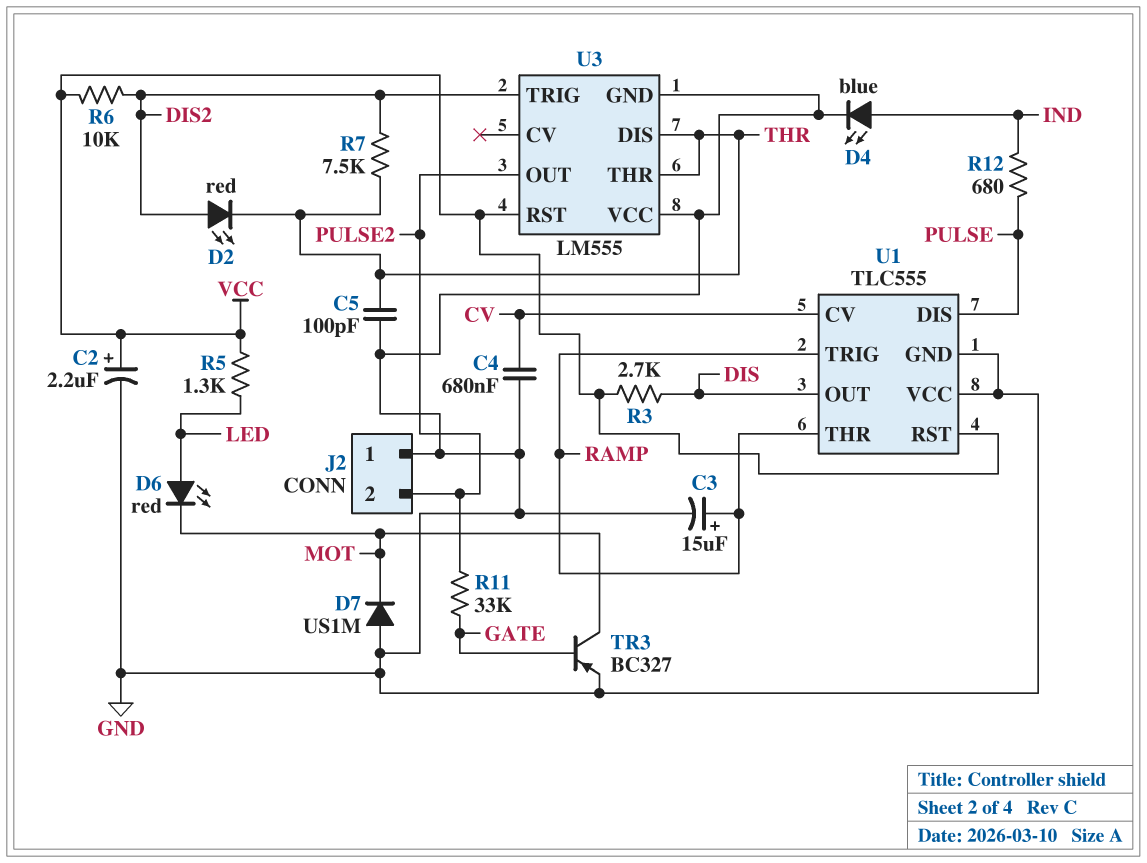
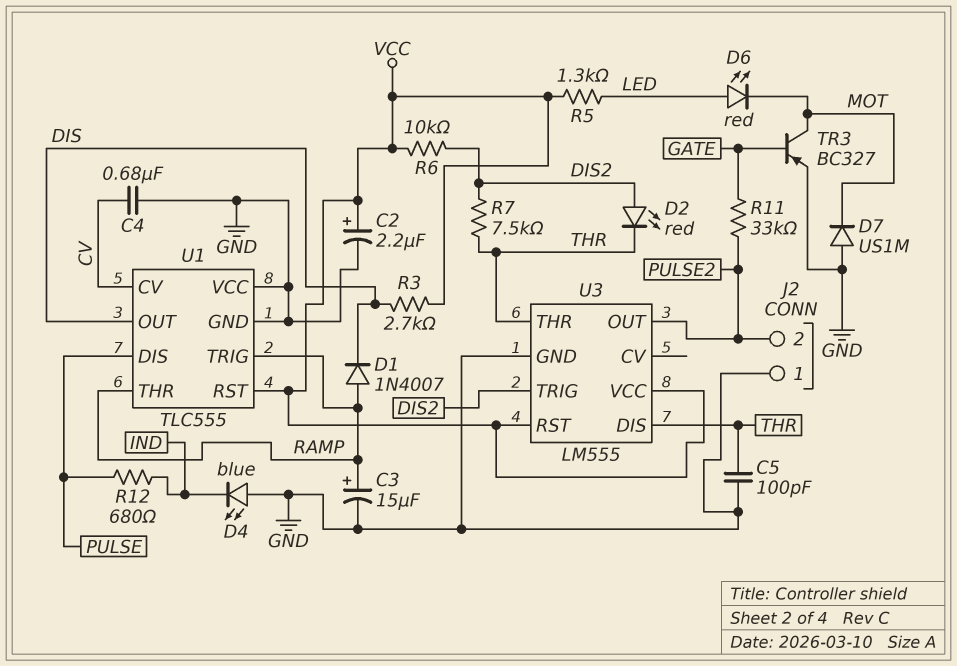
D1: none -> diode 1N4007 (A RAMP, K DIS)
D4: LED blue (A IND, K GND) -> LED blue (A GND, K IND)
U3 pin VCC: GND -> VCC

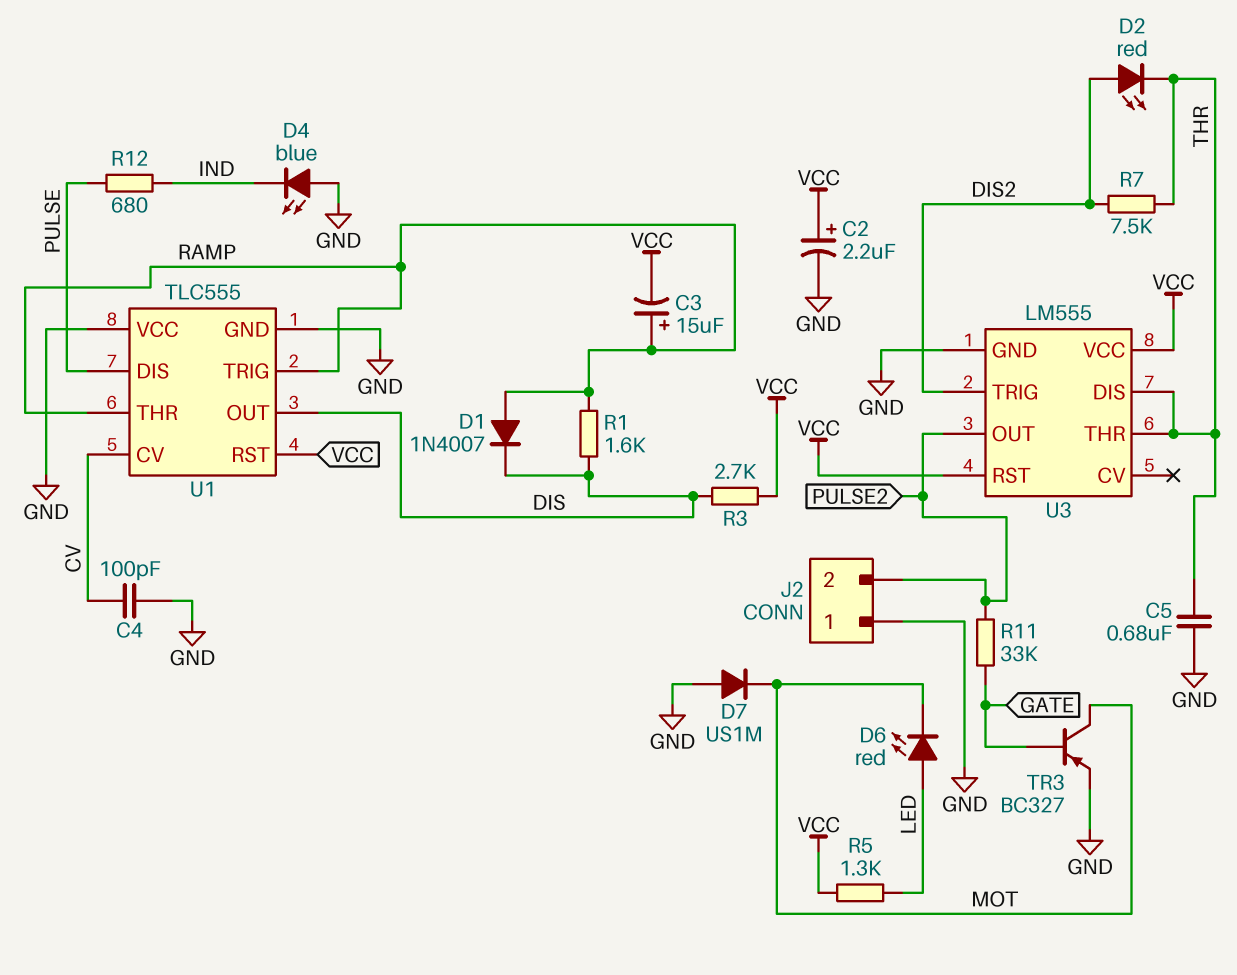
C3: 15uF (plus RAMP, minus GND) -> 15uF (plus RAMP, minus VCC)
C4: 680nF (CV, GND) -> 100pF (CV, GND)
C5: 100pF (GND, THR) -> 680nF (GND, THR)
R1: none -> 1.6k (DIS, RAMP)
R6: 10k (DIS2, VCC) -> none

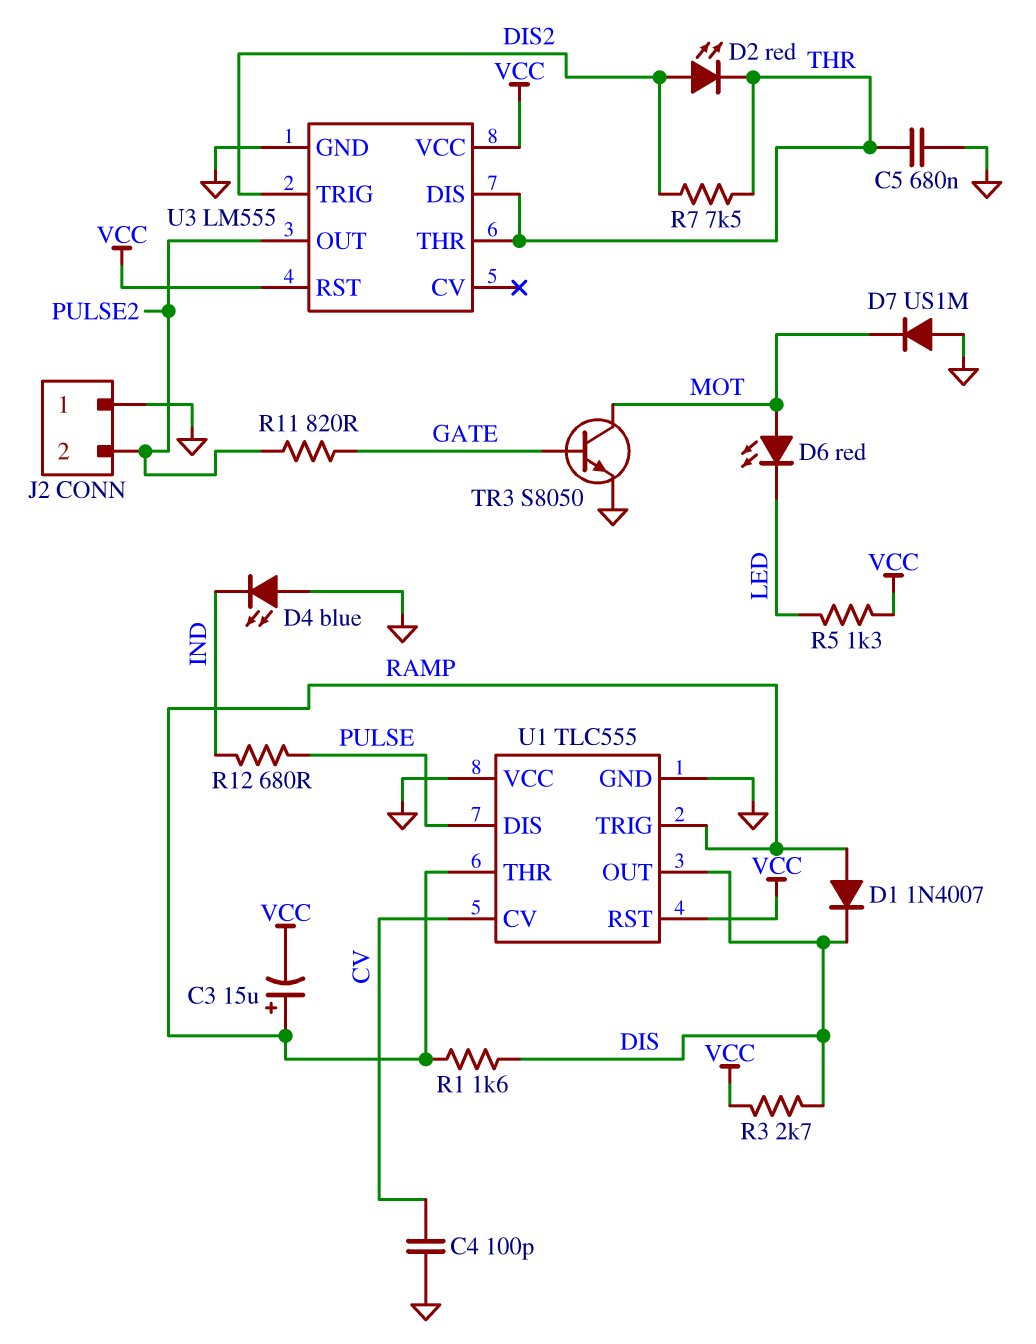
C2: 2.2uF (plus VCC, minus GND) -> none
D6: LED red (A LED, K MOT) -> LED red (A MOT, K LED)
R11: 33k (GATE, PULSE2) -> 820 (GATE, PULSE2)
TR3: PNP BC327 (B GATE, C MOT, E GND) -> NPN S8050 (B GATE, C MOT, E GND)

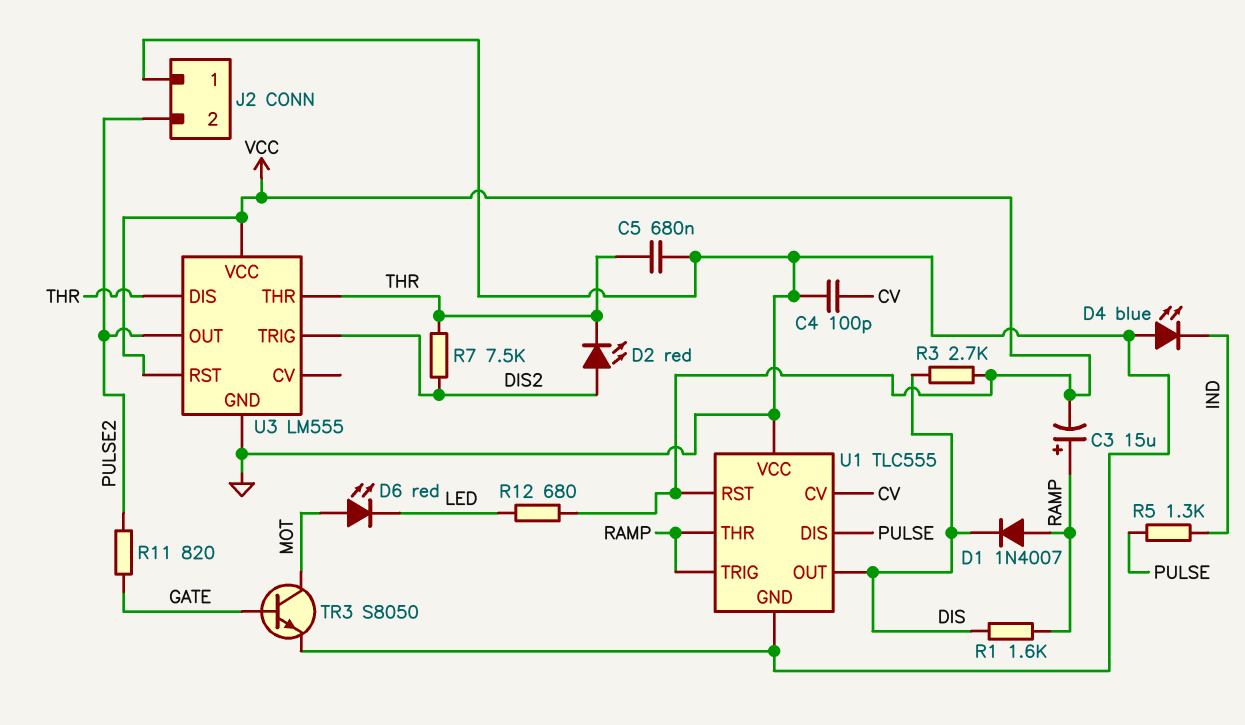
D7: diode US1M (A GND, K MOT) -> none
R5: 1.3k (LED, VCC) -> 1.3k (IND, PULSE)
R12: 680 (IND, PULSE) -> 680 (LED, VCC)

